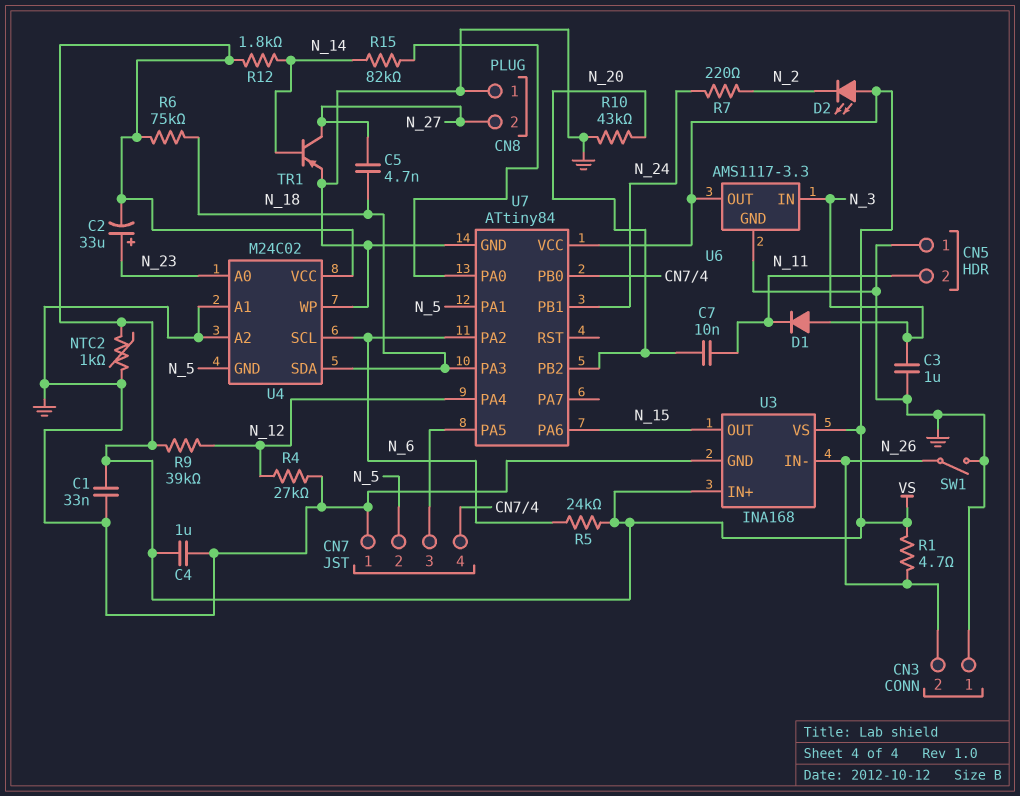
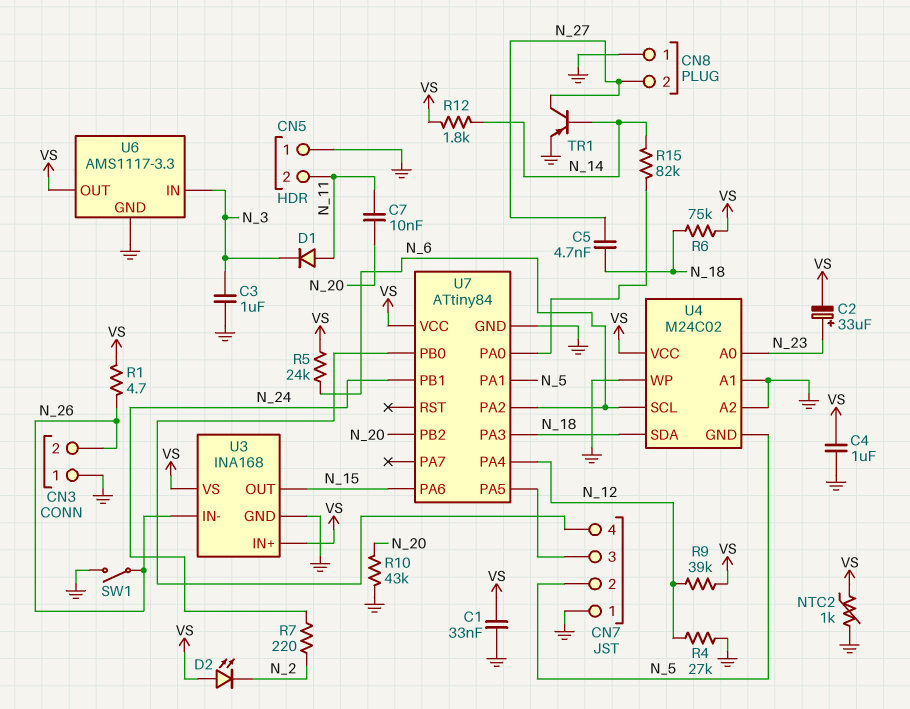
D1: diode (A N_3, K N_11) -> diode (A N_11, K N_3)

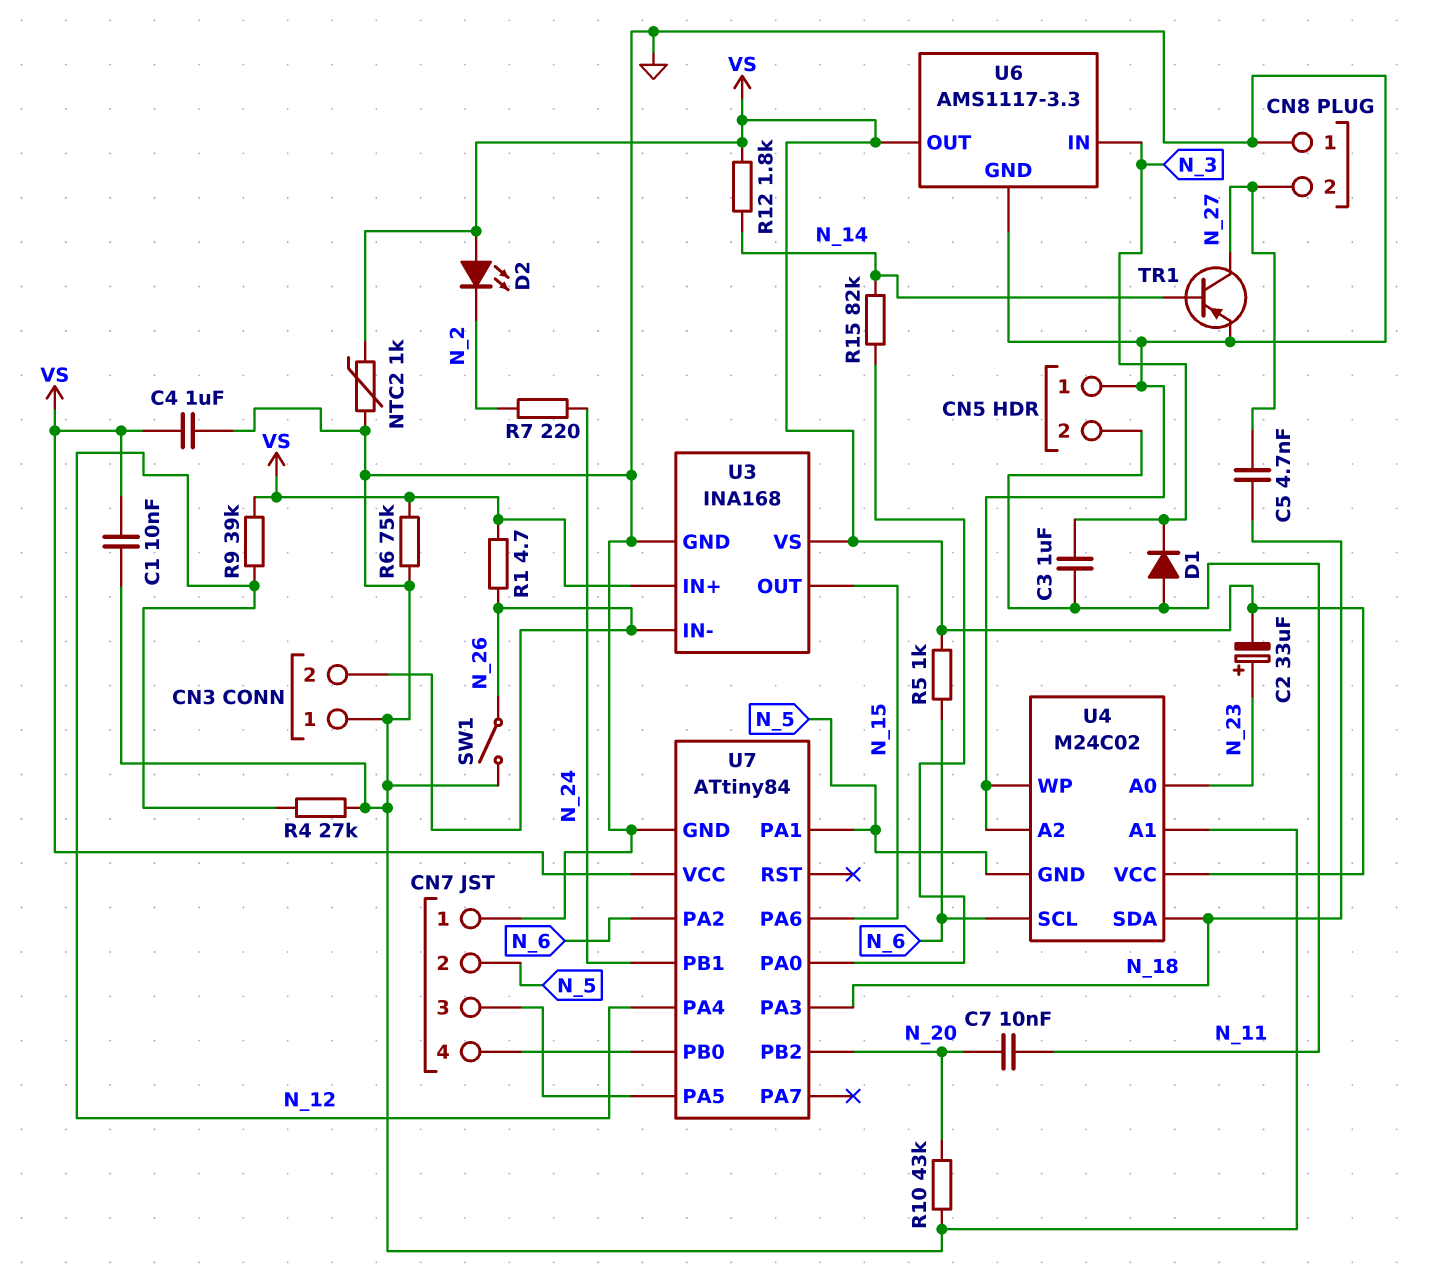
C1: 33nF (GND, VS) -> 10nF (GND, VS)
C3: 1uF (GND, N_3) -> 1uF (N_3, N_11)
R5: 24k (N_6, VS) -> 1k (N_6, VS)
R6: 75k (N_18, VS) -> 75k (GND, VS)

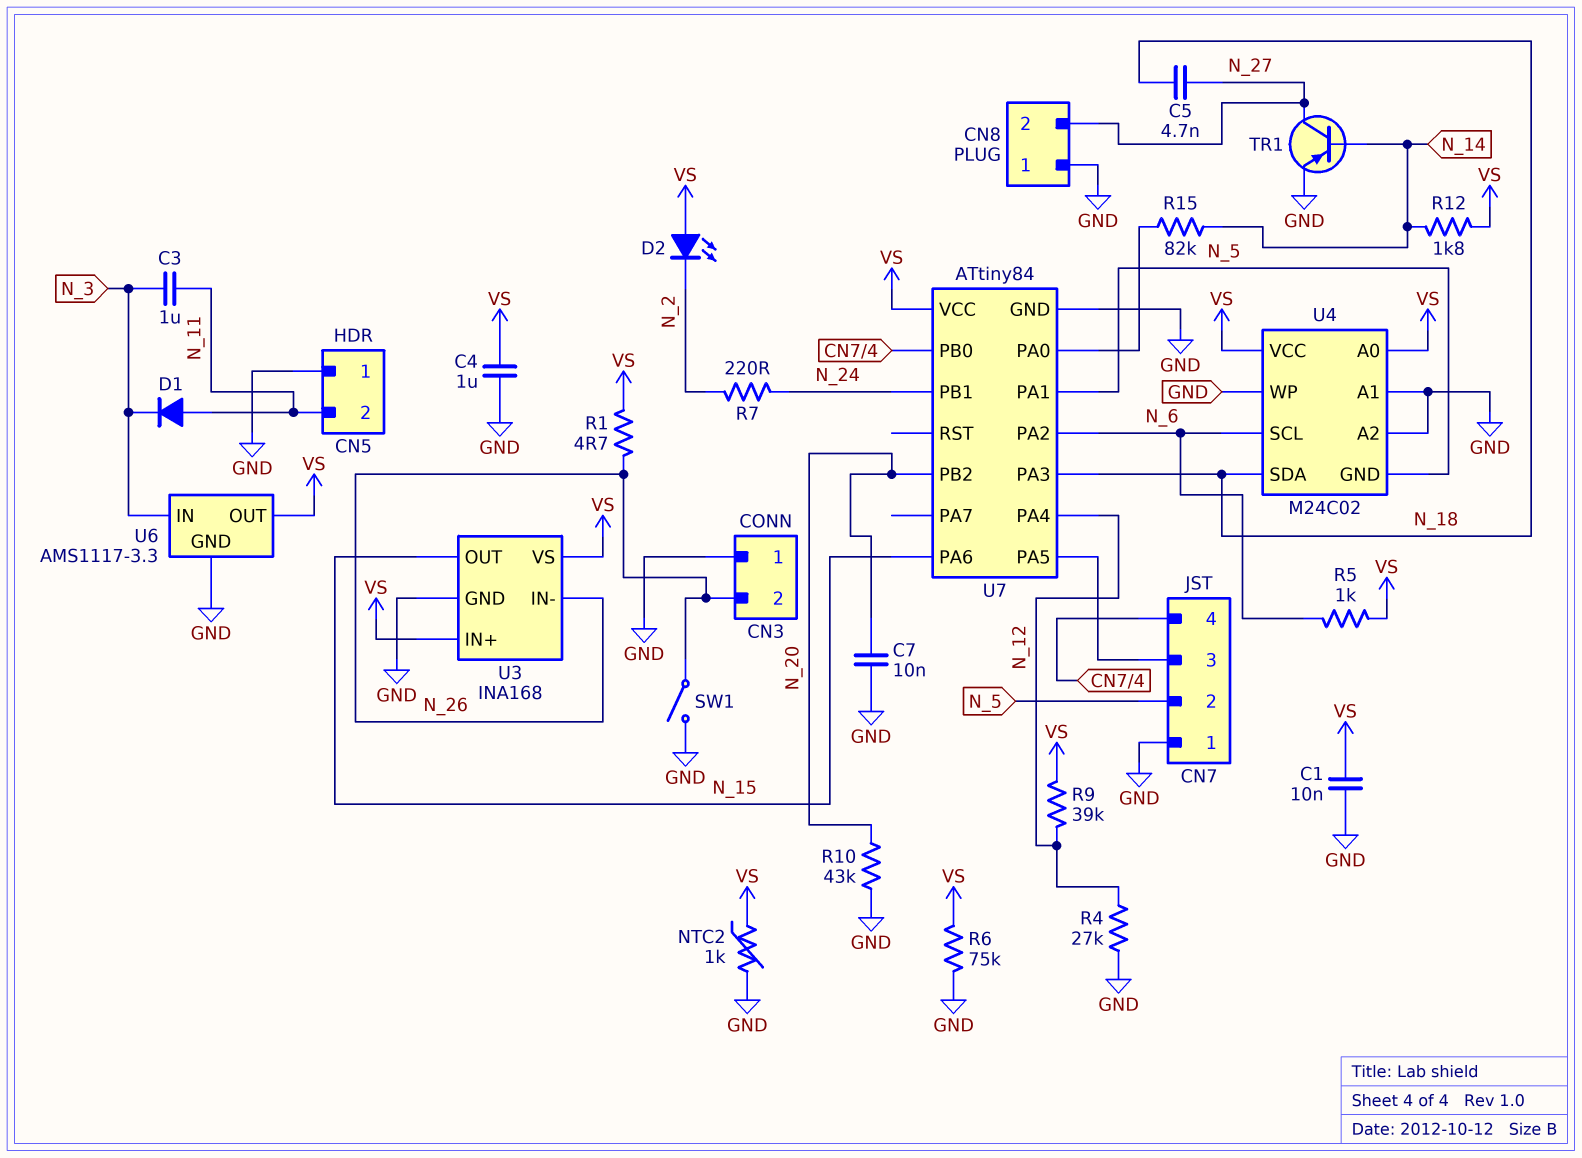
C2: 33uF (plus N_23, minus VS) -> none
C7: 10nF (N_11, N_20) -> 10nF (GND, N_20)
U4 pin A0: N_23 -> VS

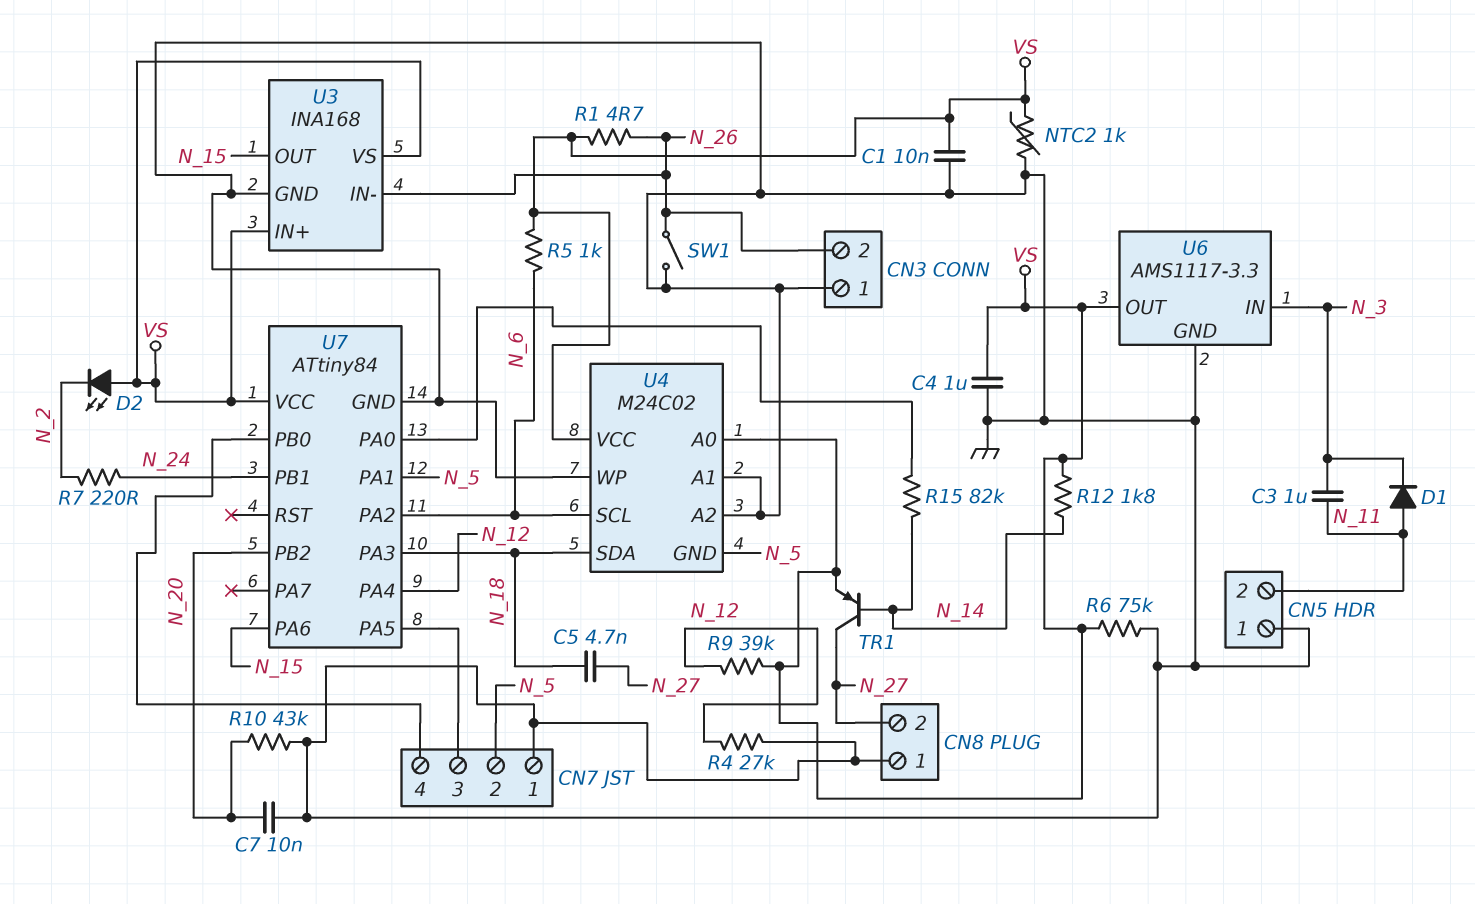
TR1: PNP (B N_14, C N_27, E GND) -> PNP (B N_14, C N_27, E VS)

